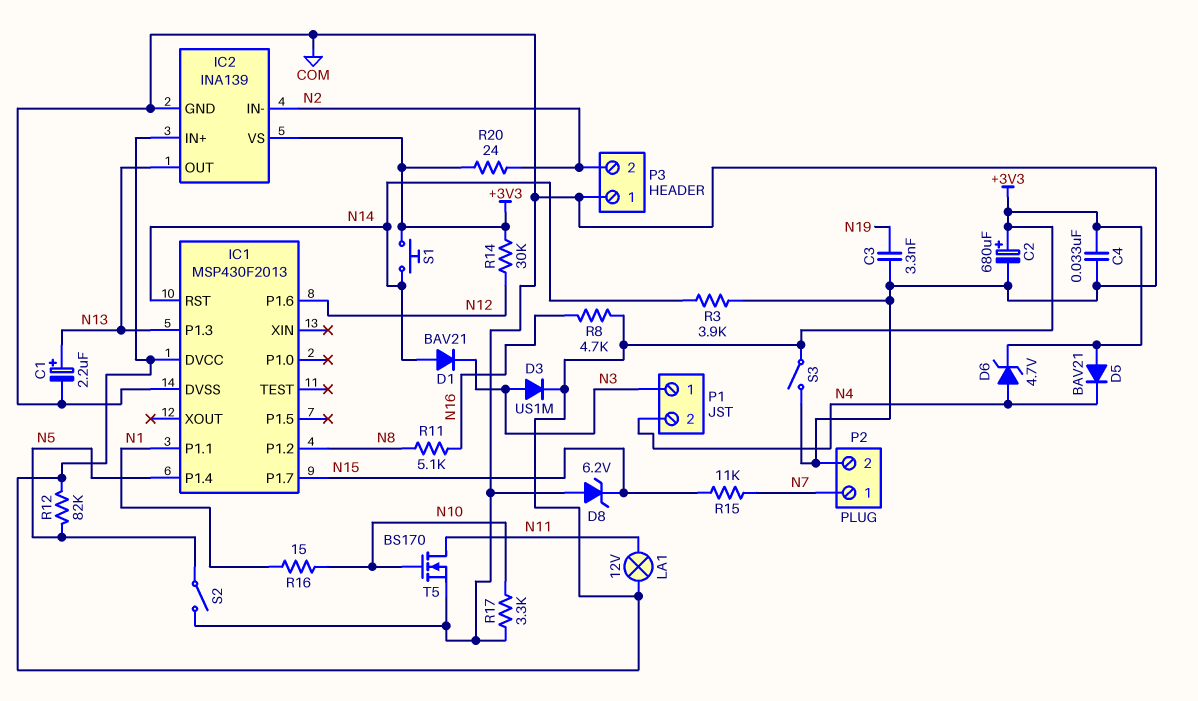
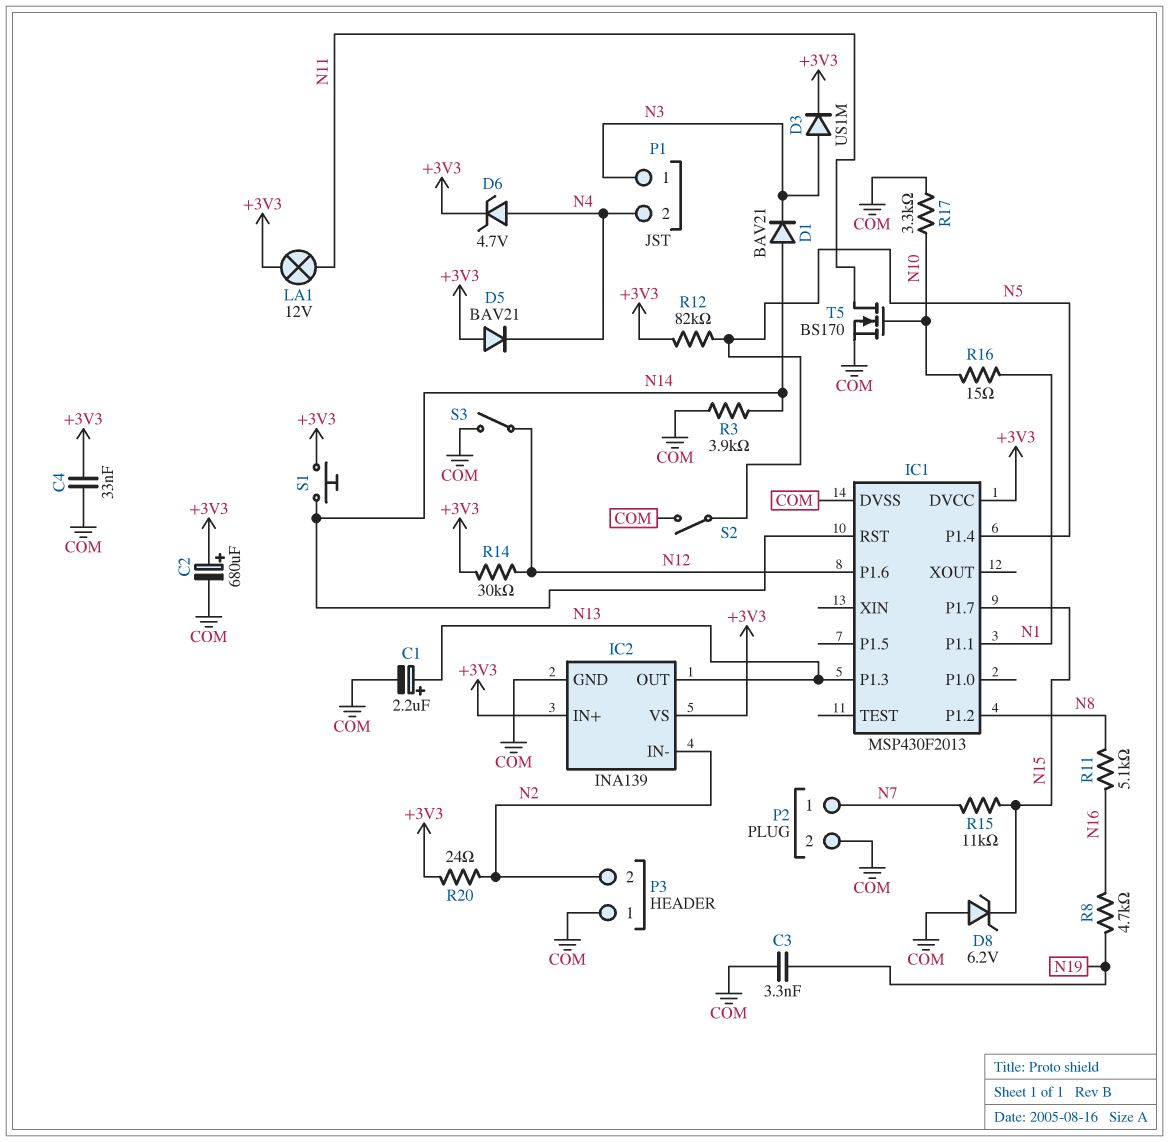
R8: 4.7k (+3V3, N16) -> 4.7k (N16, N19)
S3: switch (+3V3, COM) -> switch (COM, N12)

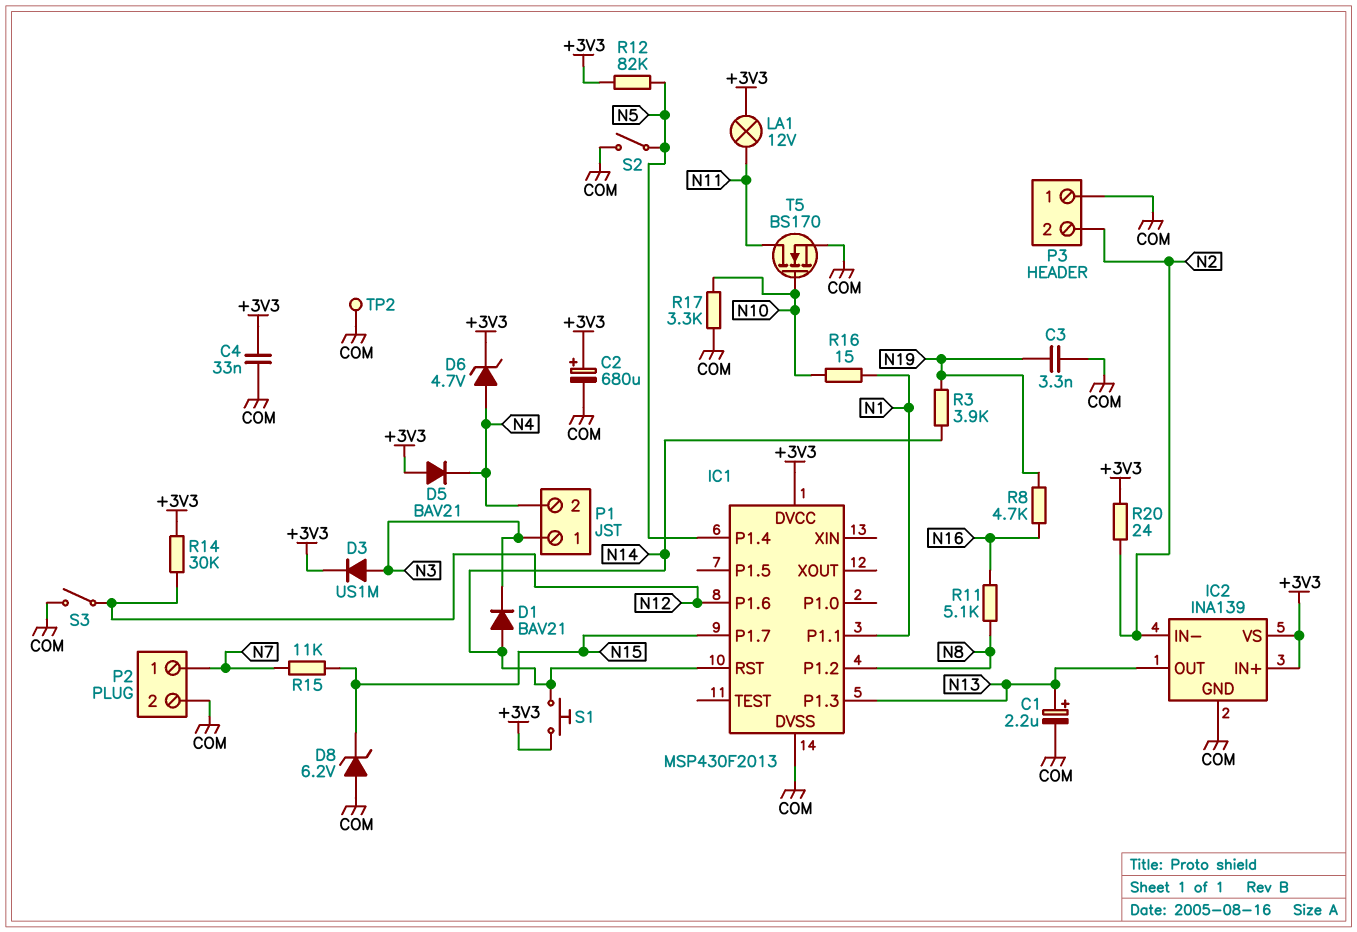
R3: 3.9k (COM, N14) -> 3.9k (N14, N19)
TP2: none -> test point (COM)

